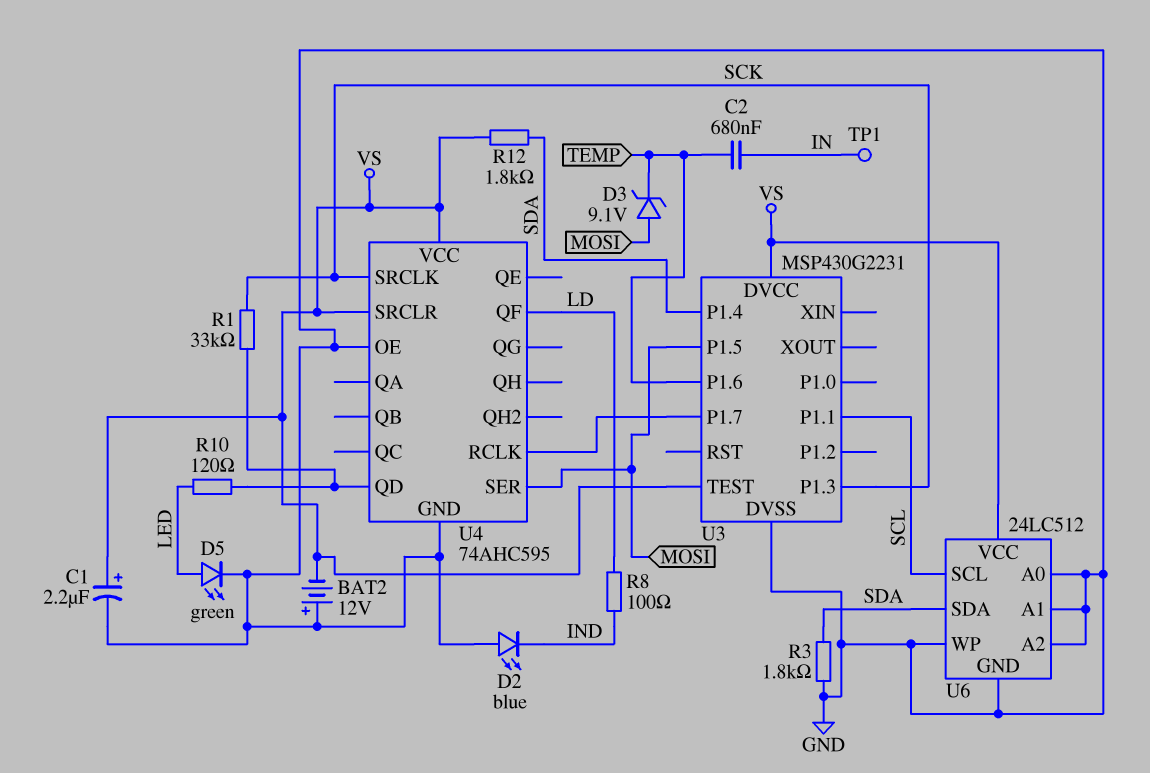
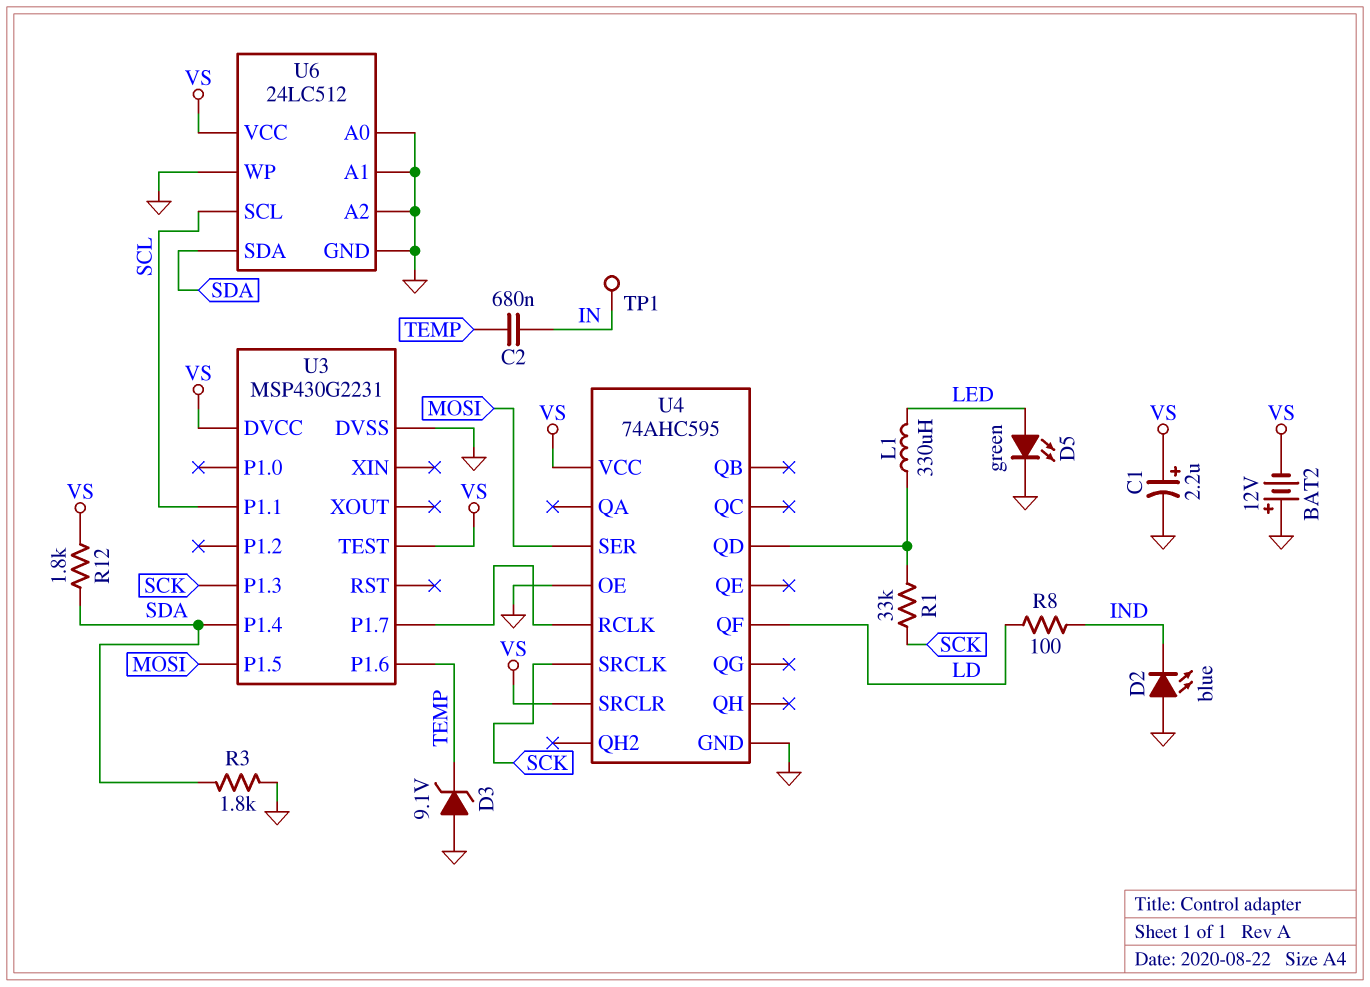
D3: zener 9.1V (A MOSI, K TEMP) -> zener 9.1V (A GND, K TEMP)
L1: none -> 330uH (LED, U4/QD)
R10: 120 (LED, U4/QD) -> none

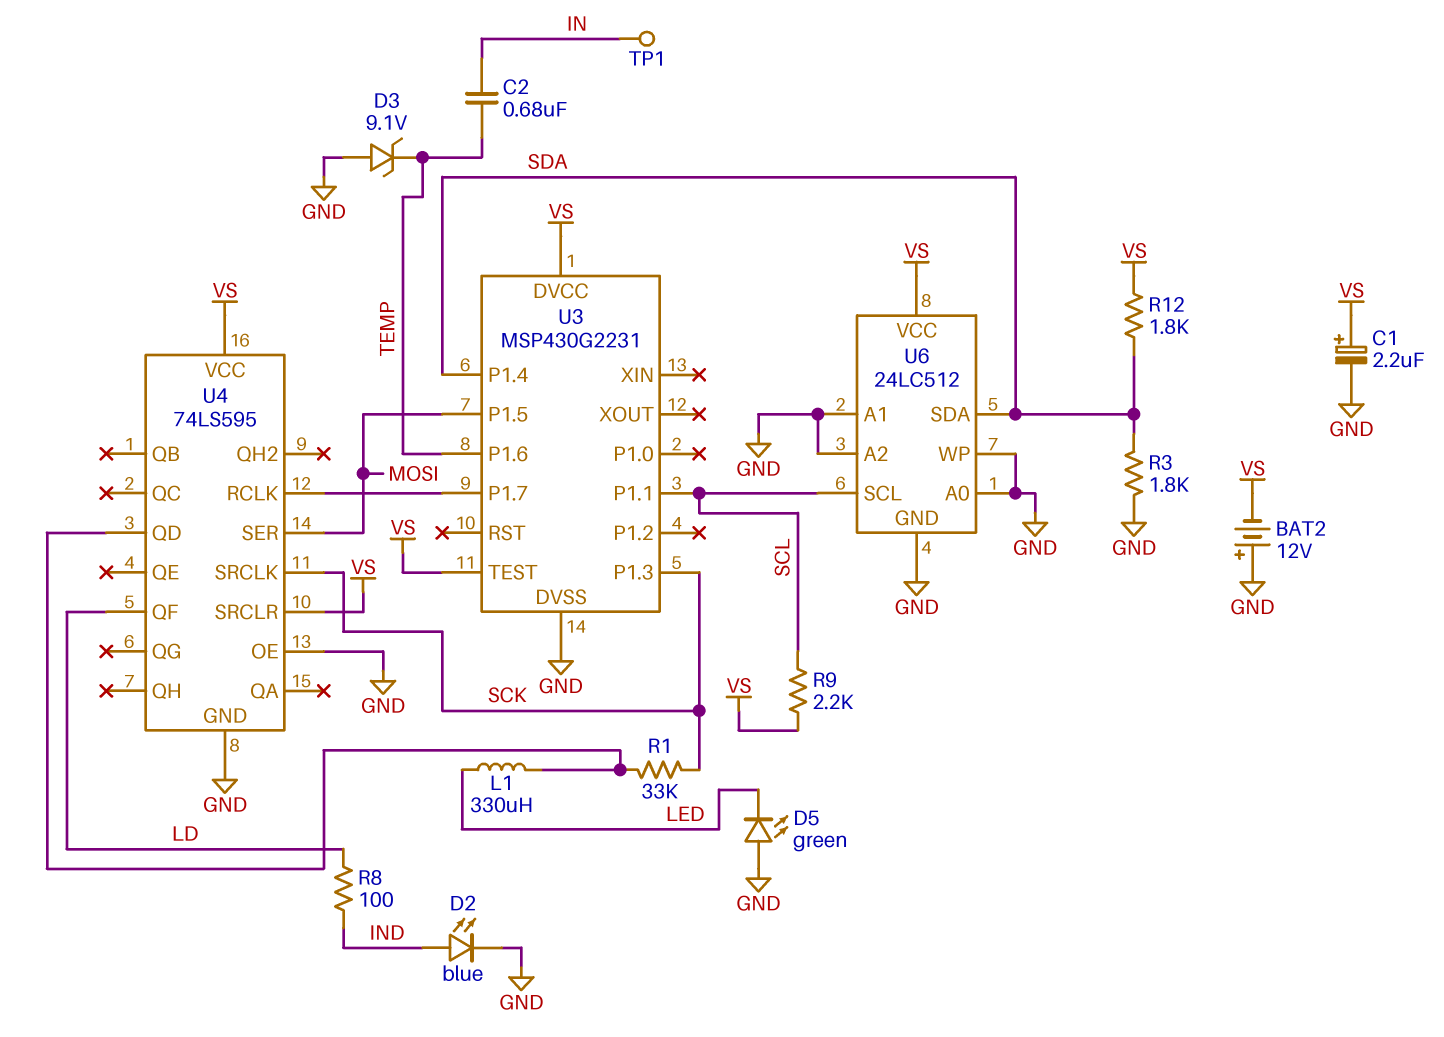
D2: LED blue (A GND, K IND) -> LED blue (A IND, K GND)
D5: LED green (A LED, K GND) -> LED green (A GND, K LED)
R9: none -> 2.2k (SCL, VS)
U4: 74AHC595 -> 74LS595

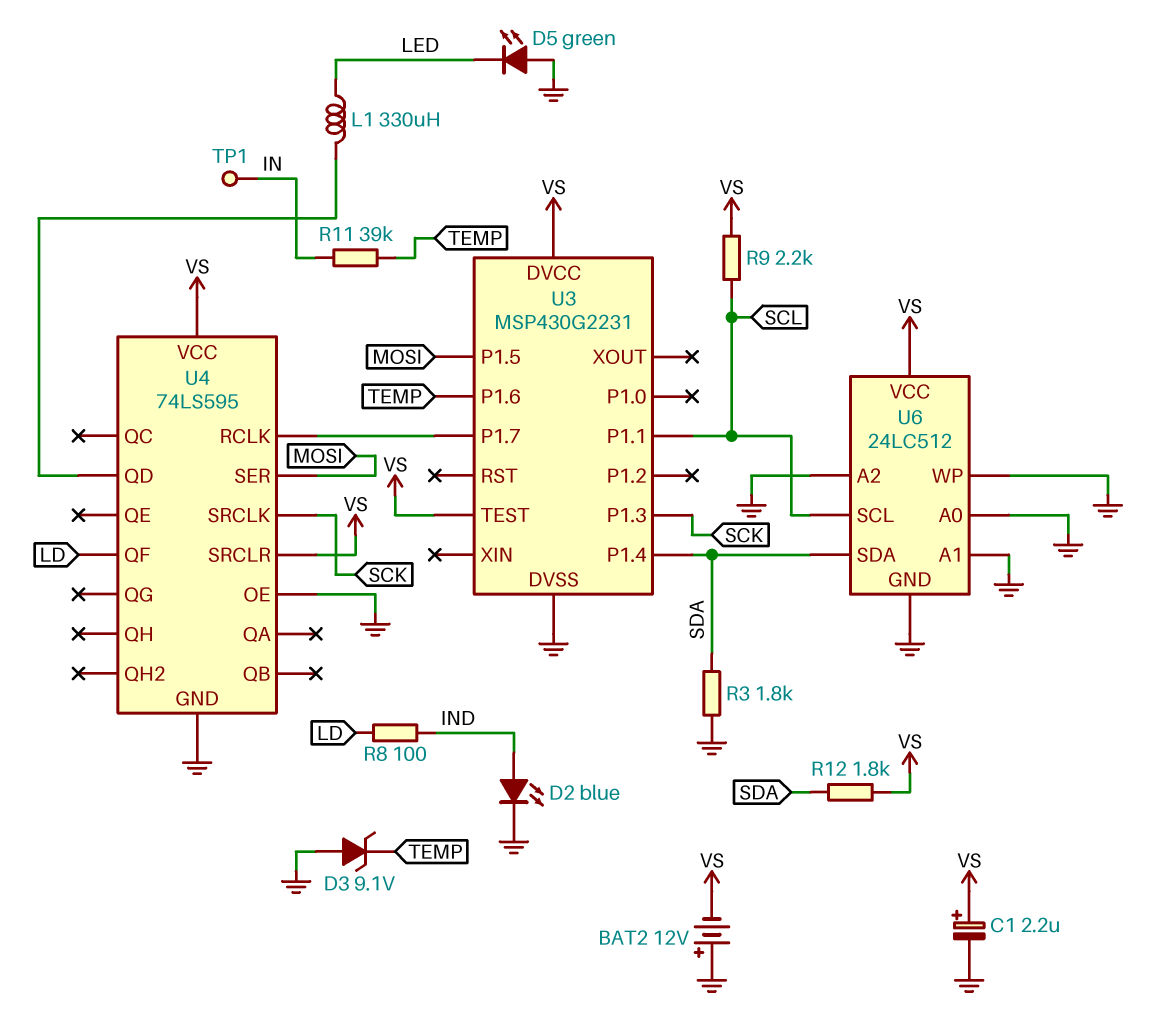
C2: 680nF (IN, TEMP) -> none
R1: 33k (SCK, U4/QD) -> none
R11: none -> 39k (IN, TEMP)

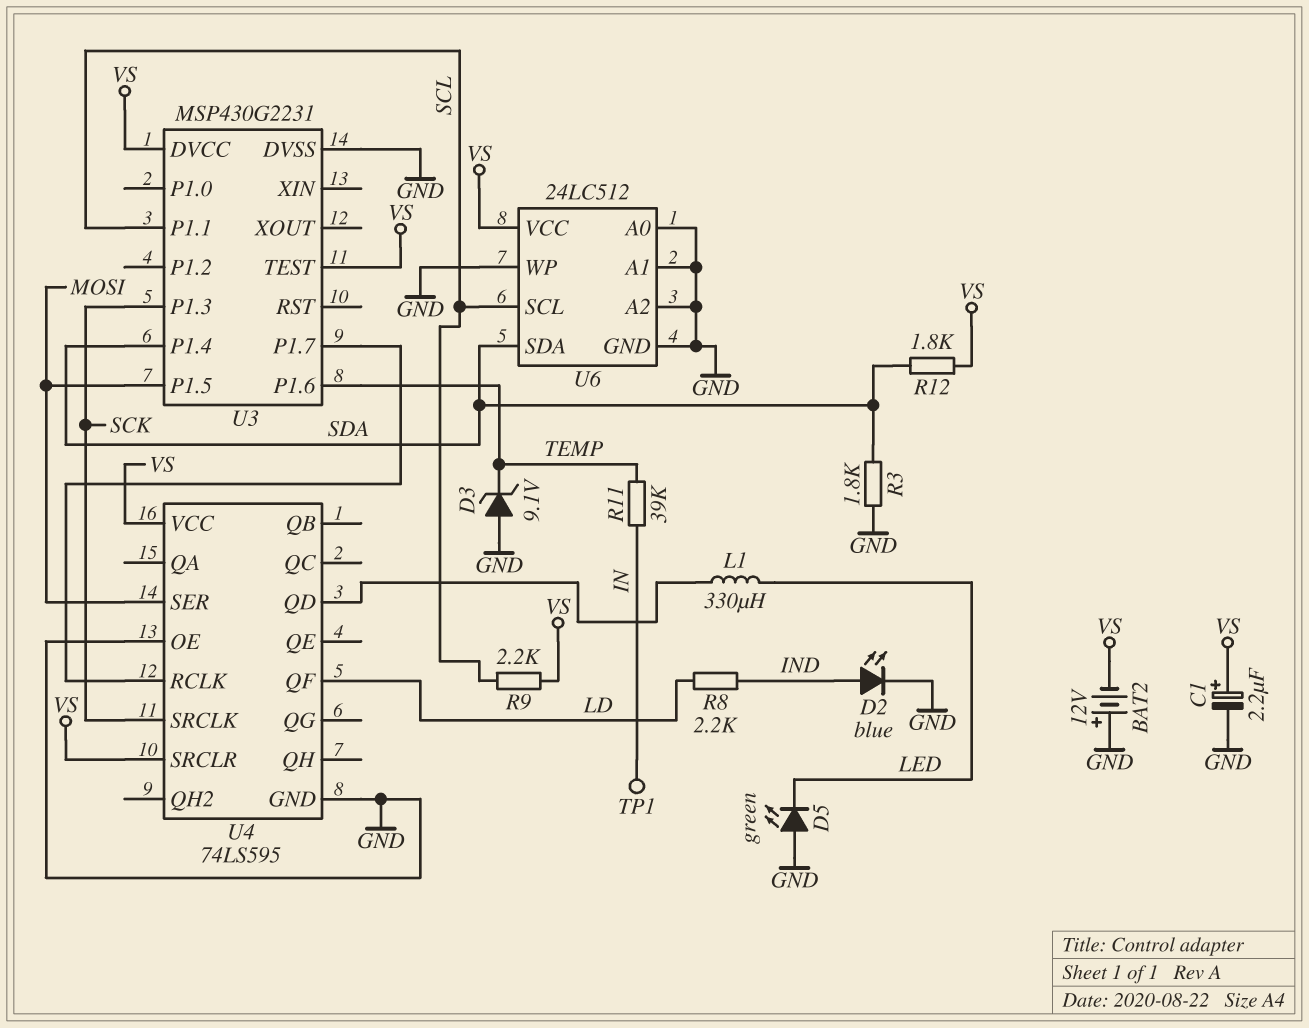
R8: 100 (IND, LD) -> 2.2k (IND, LD)

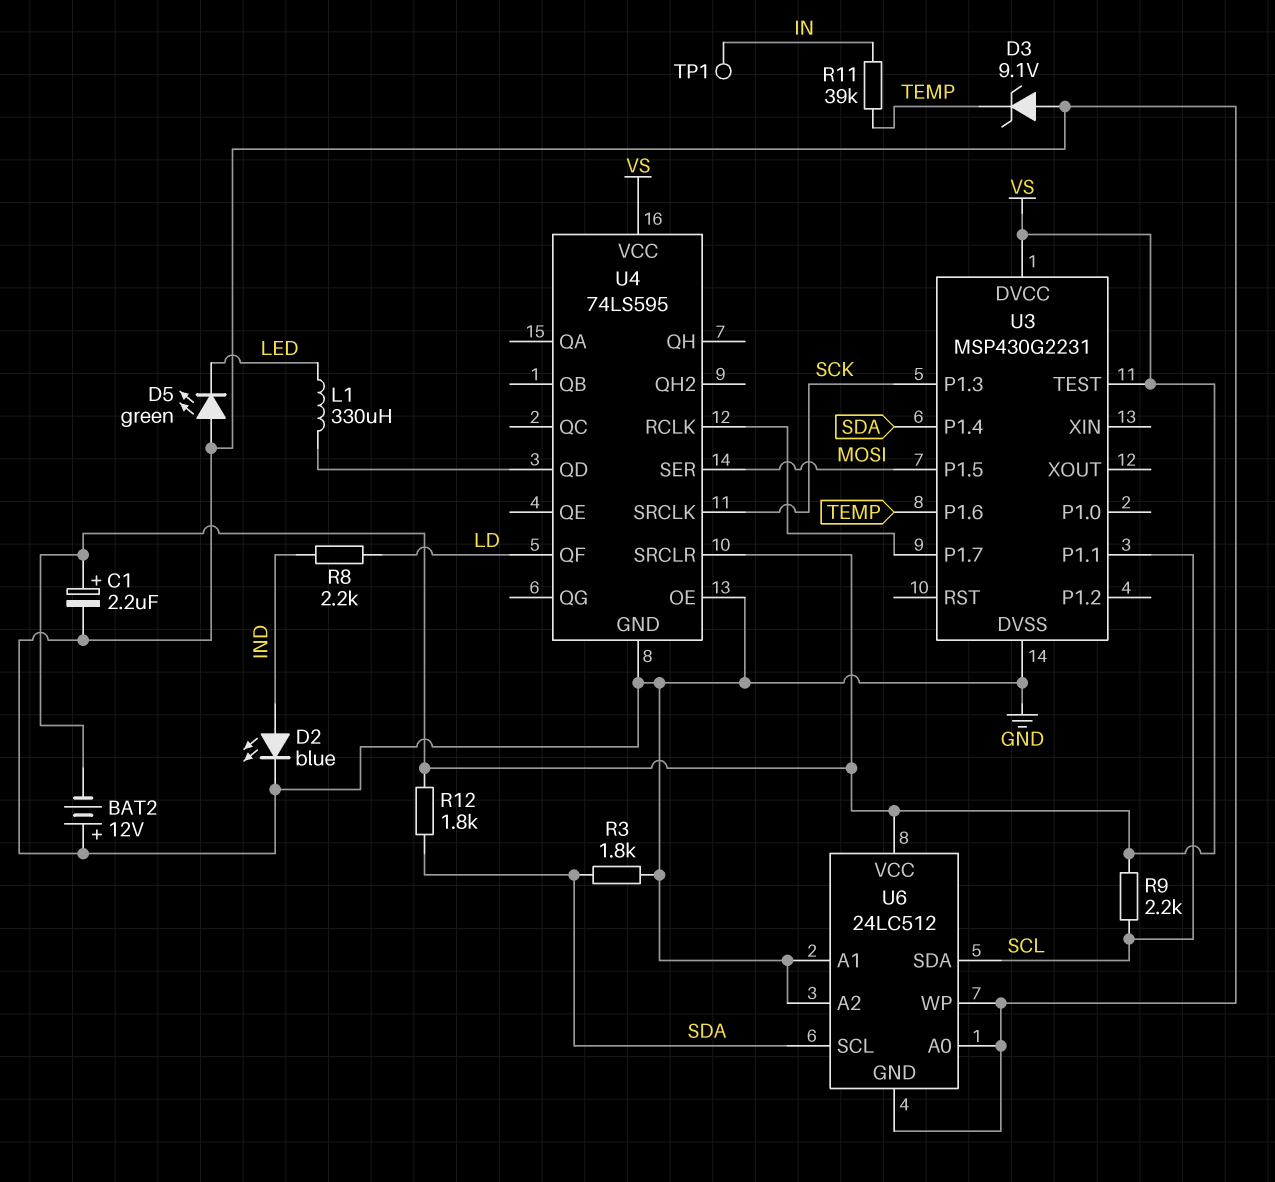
U6 pin SCL: SCL -> SDA
U6 pin SDA: SDA -> SCL

